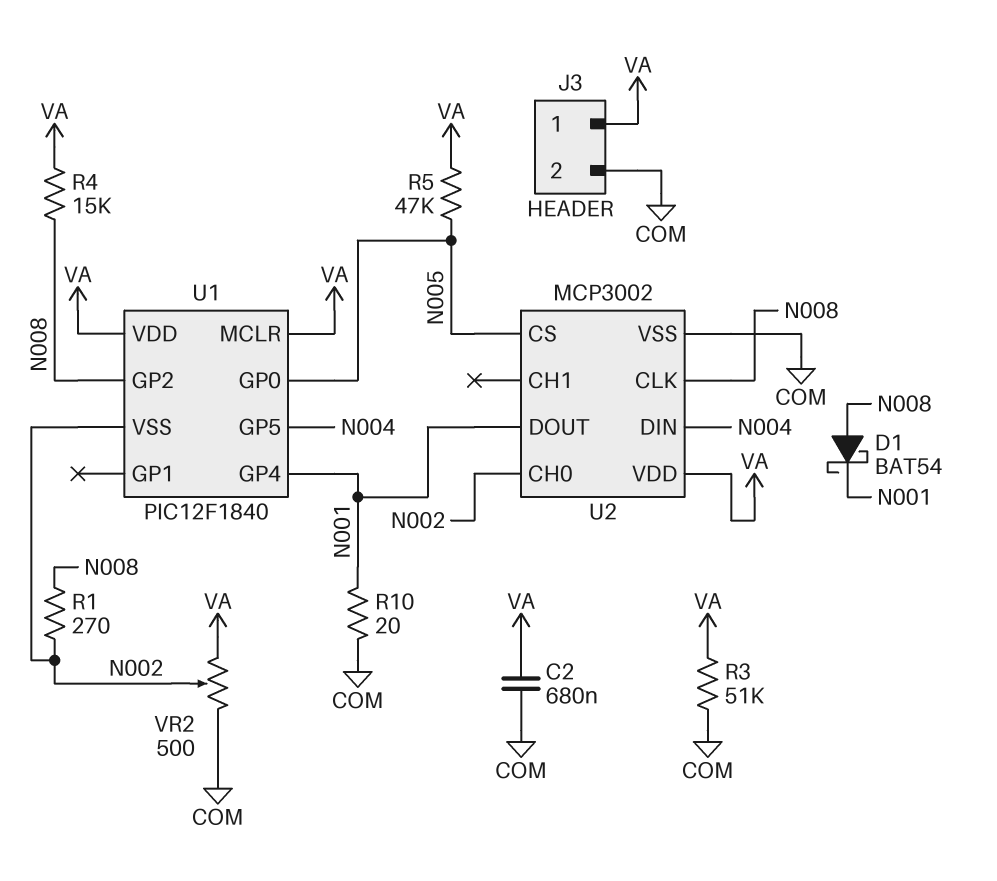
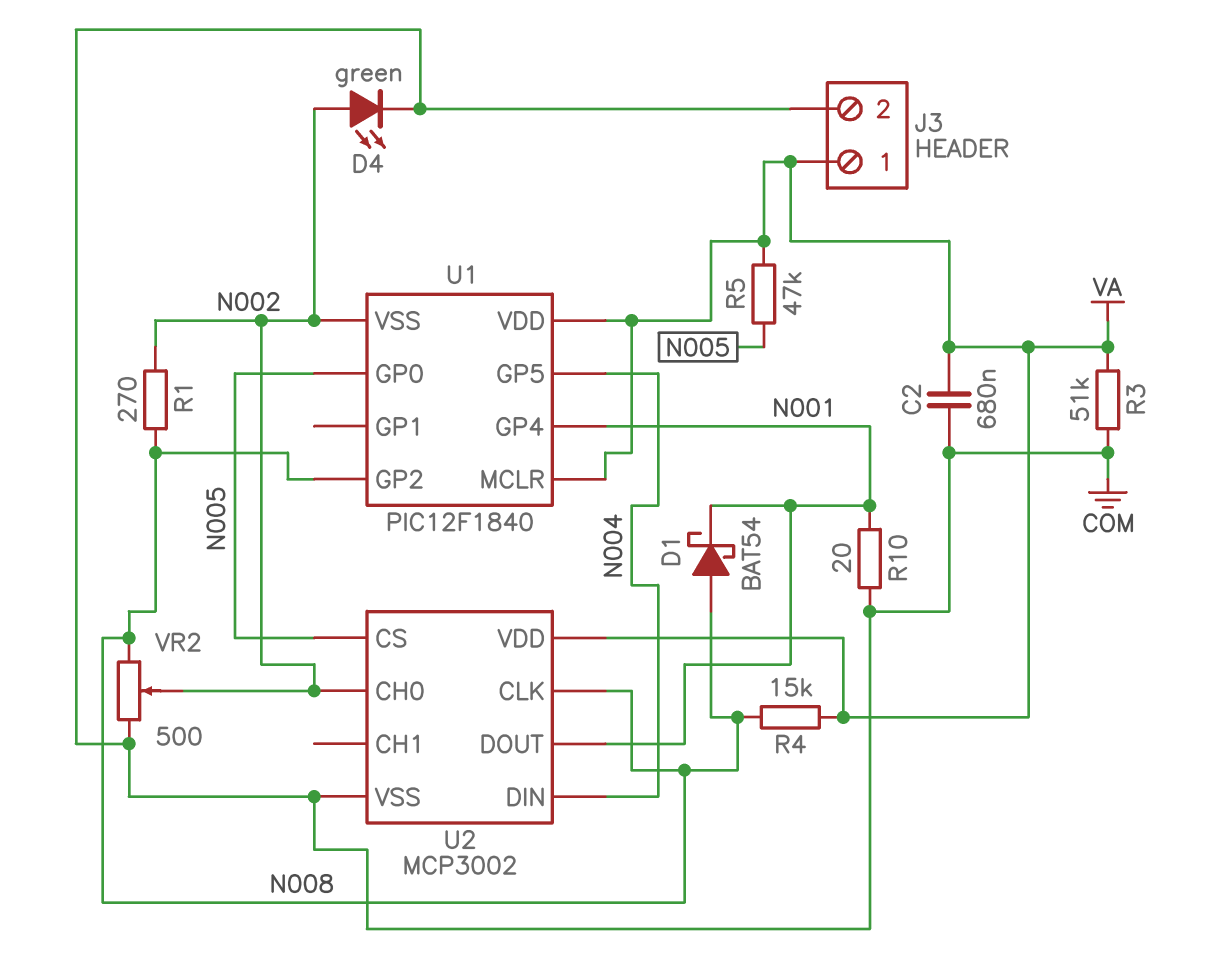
D4: none -> LED green (A N002, K COM)
VR2: 500 (COM, VA, wiper N002) -> 500 (COM, N008, wiper N002)

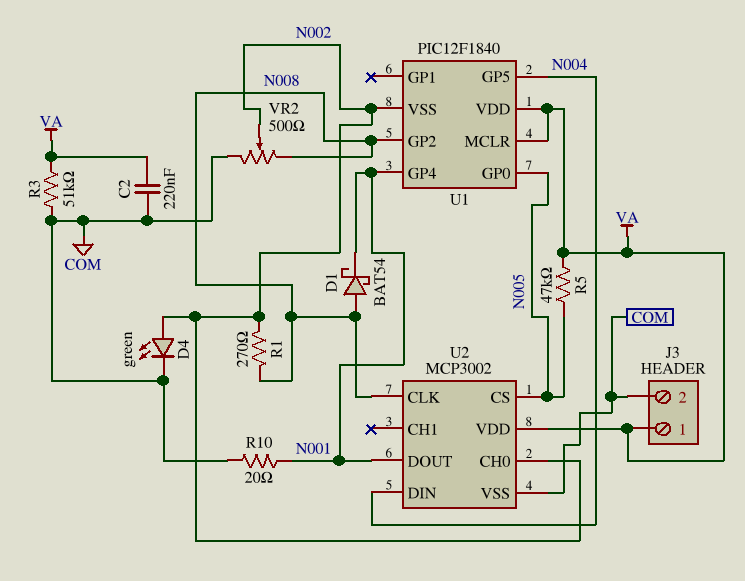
C2: 680nF (COM, VA) -> 220nF (COM, VA)
R4: 15k (N008, VA) -> none

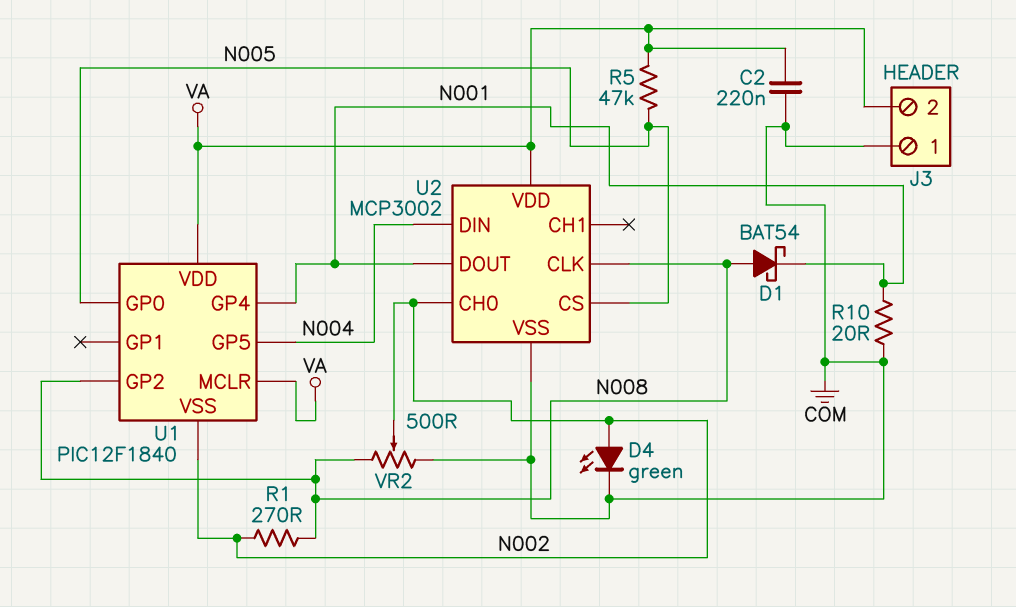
J3 pin 1: VA -> COM
J3 pin 2: COM -> VA
R3: 51k (COM, VA) -> none

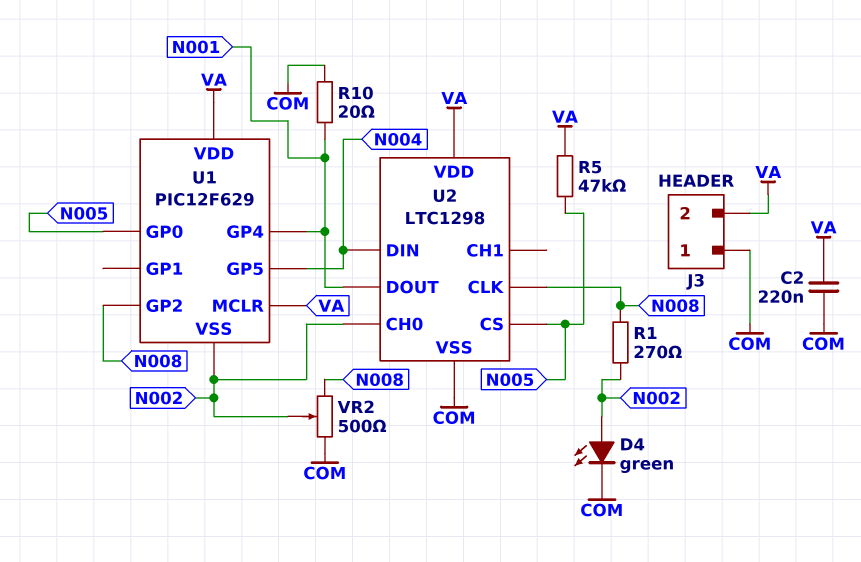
D1: schottky BAT54 (A N008, K N001) -> none
U1: PIC12F1840 -> PIC12F629
U2: MCP3002 -> LTC1298

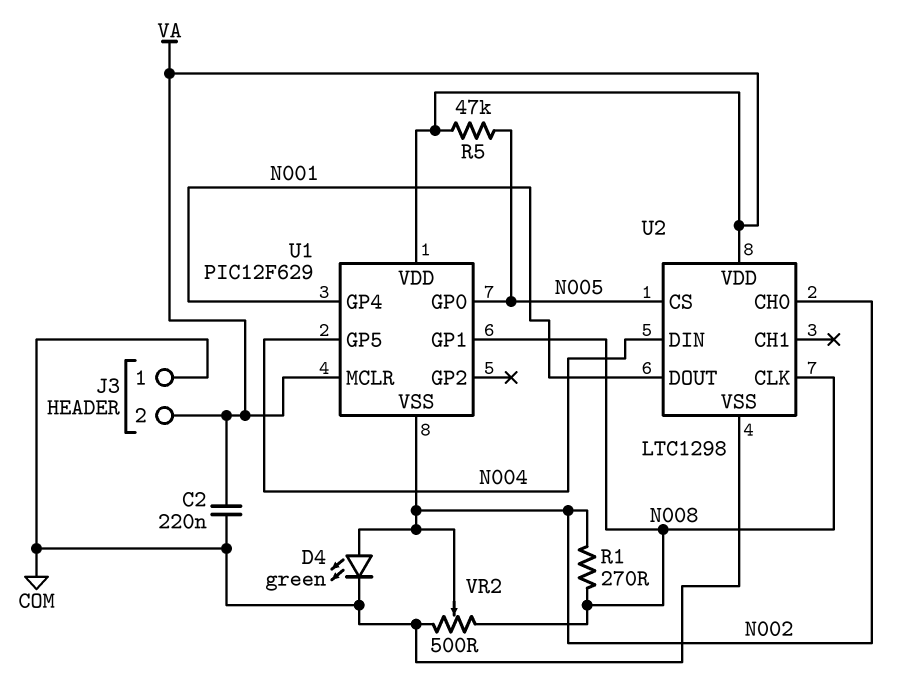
R10: 20 (COM, N001) -> none
U1 pin GP1: none -> N008
U1 pin GP2: N008 -> none

